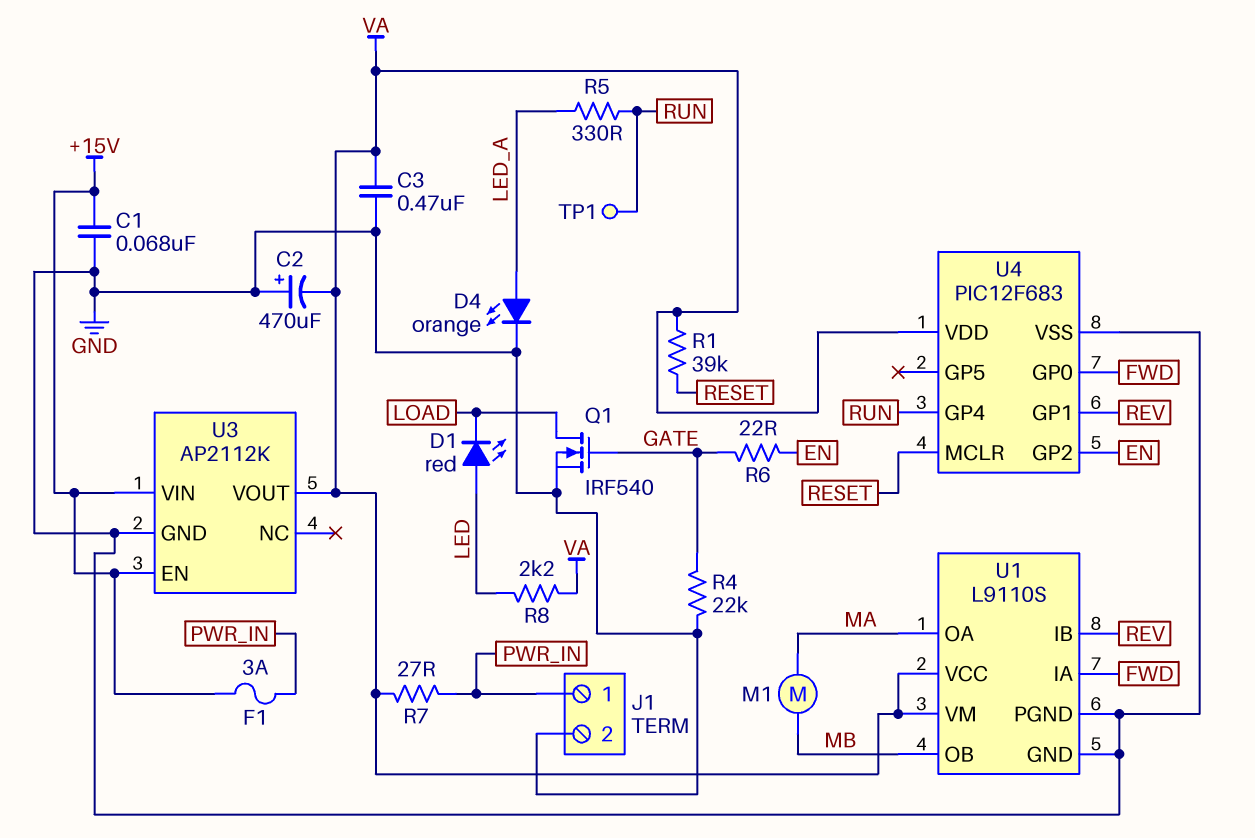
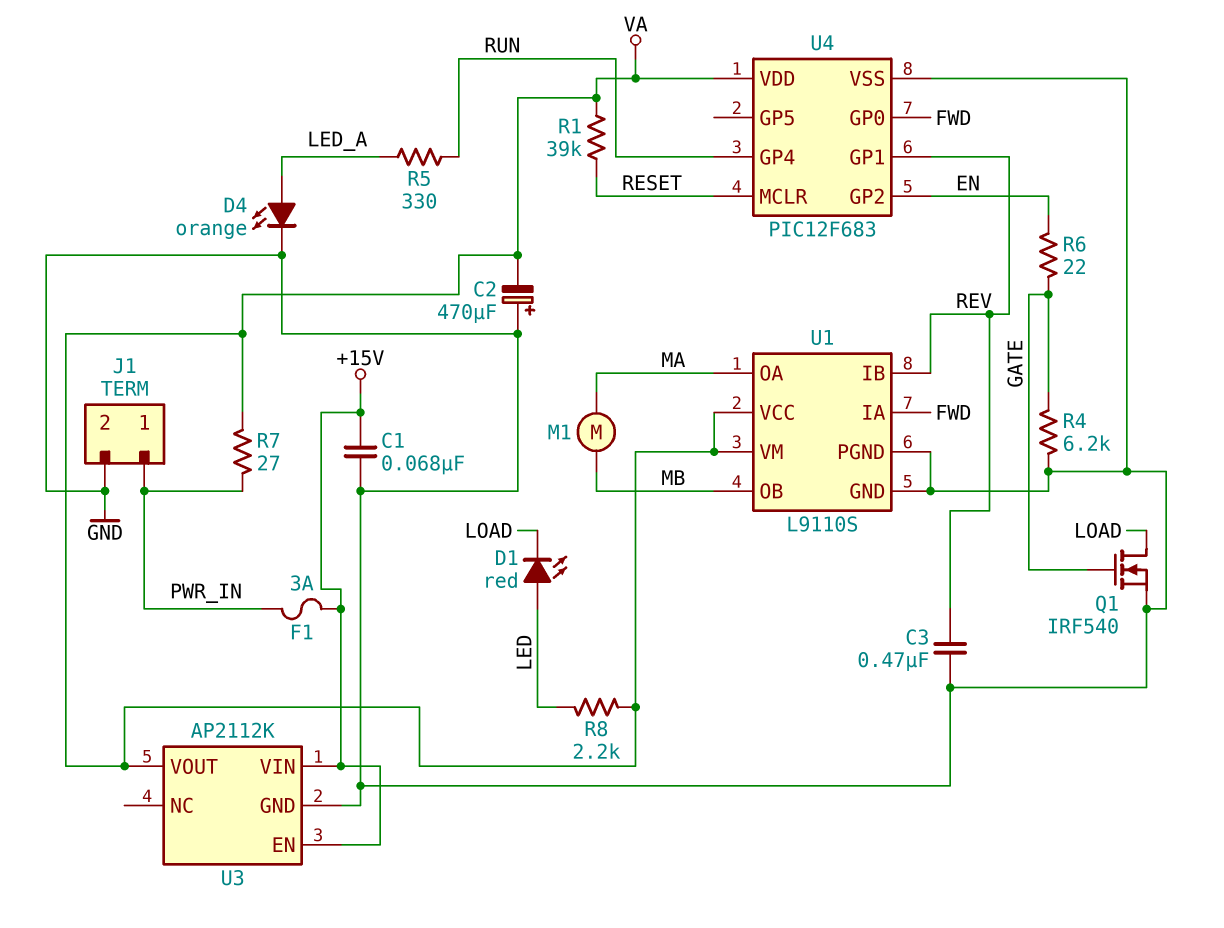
C3: 470nF (GND, VA) -> 470nF (GND, REV)
R4: 22k (GATE, GND) -> 6.2k (GATE, GND)
TP1: test point (RUN) -> none

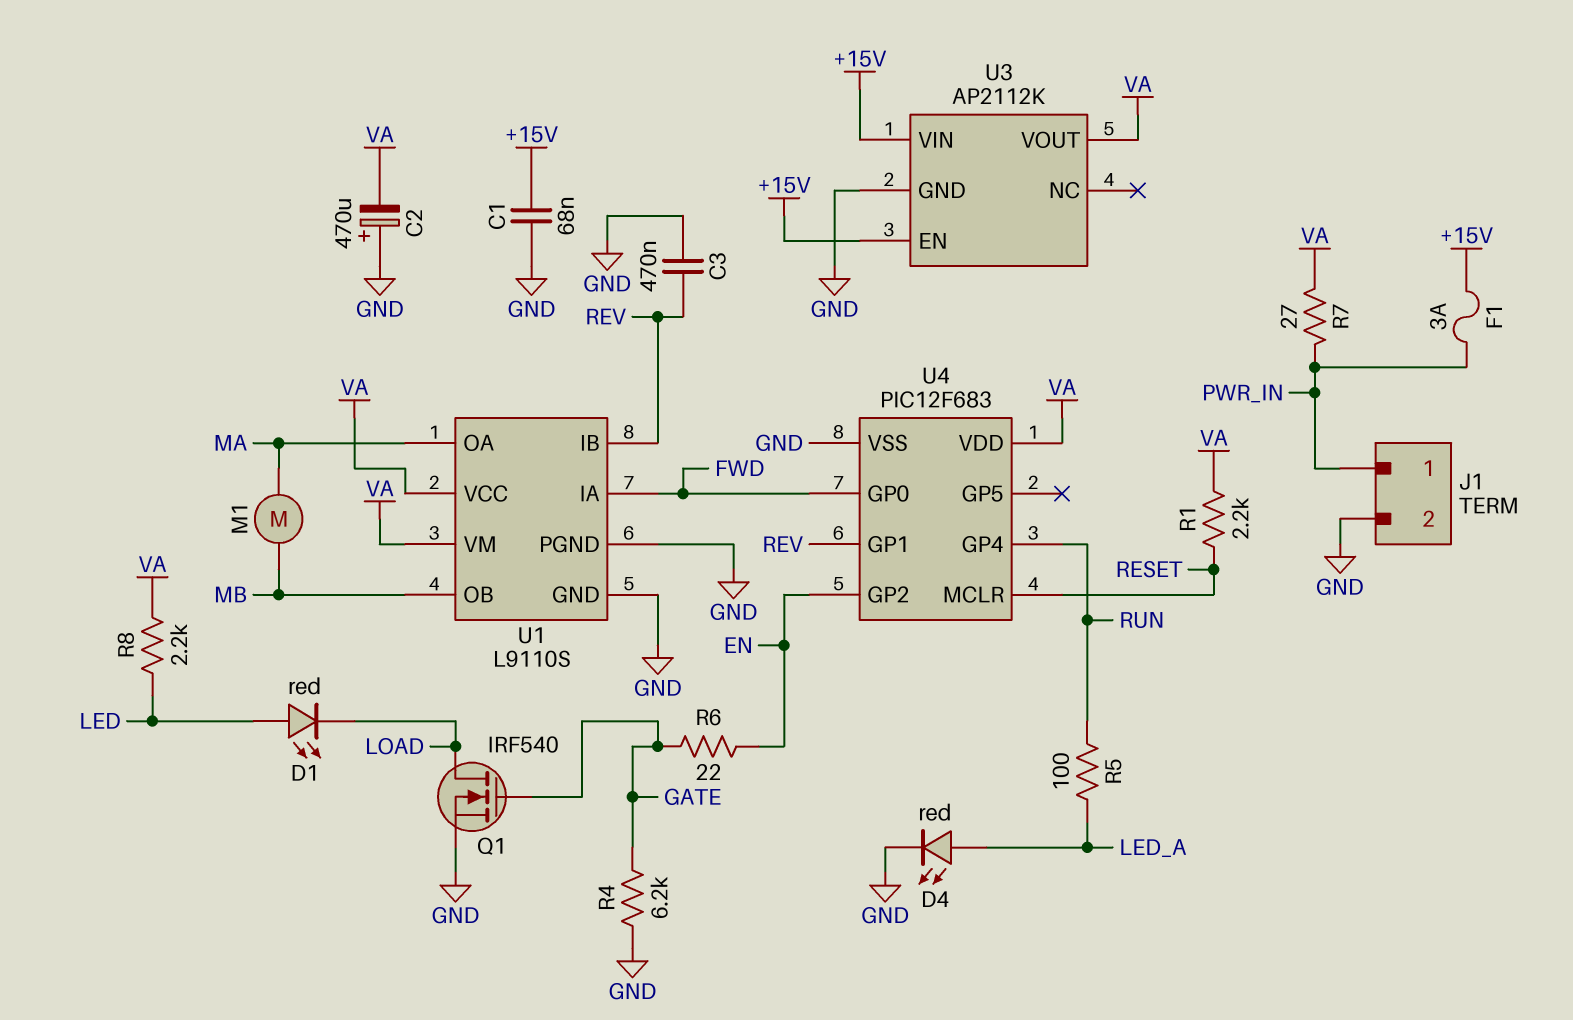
D4: LED orange (A LED_A, K GND) -> LED red (A LED_A, K GND)
R1: 39k (RESET, VA) -> 2.2k (RESET, VA)
R5: 330 (LED_A, RUN) -> 100 (LED_A, RUN)

